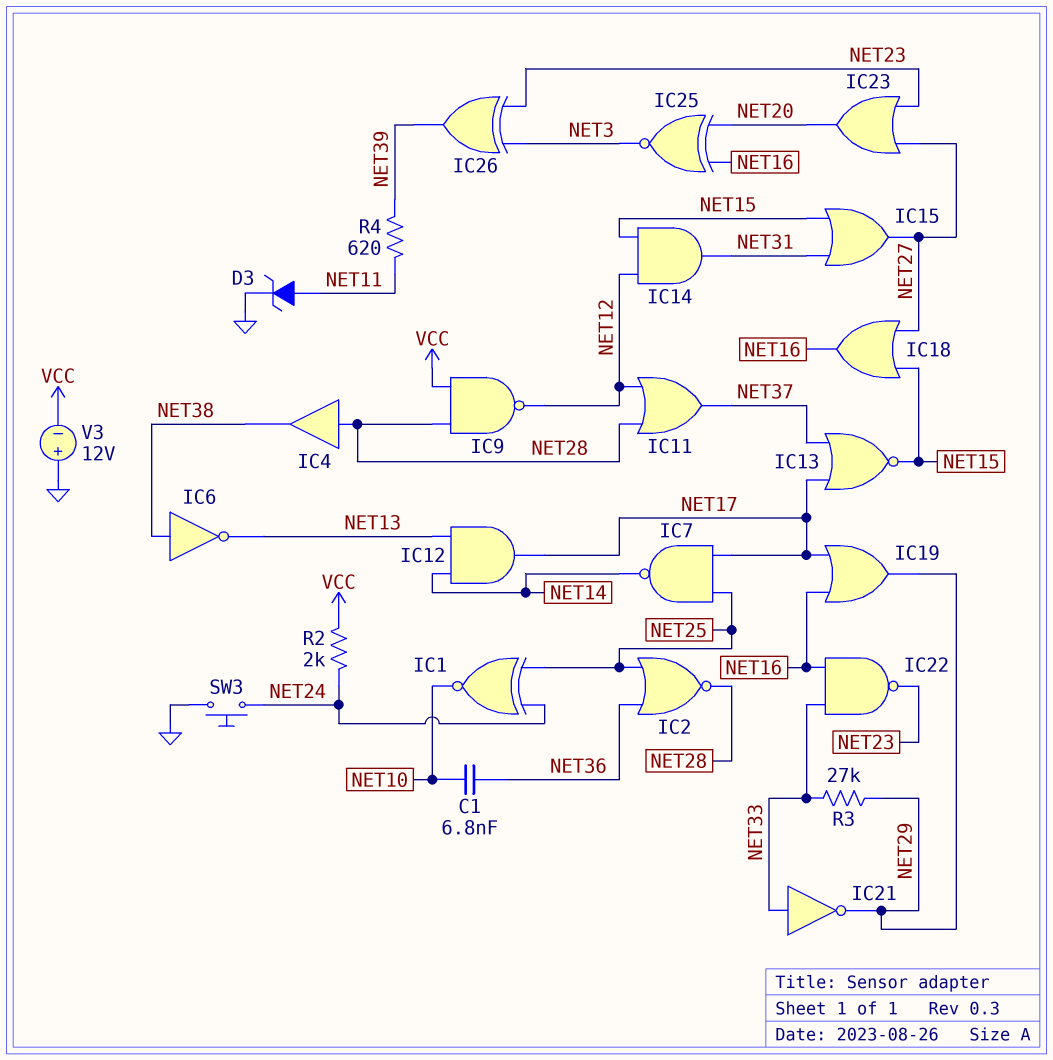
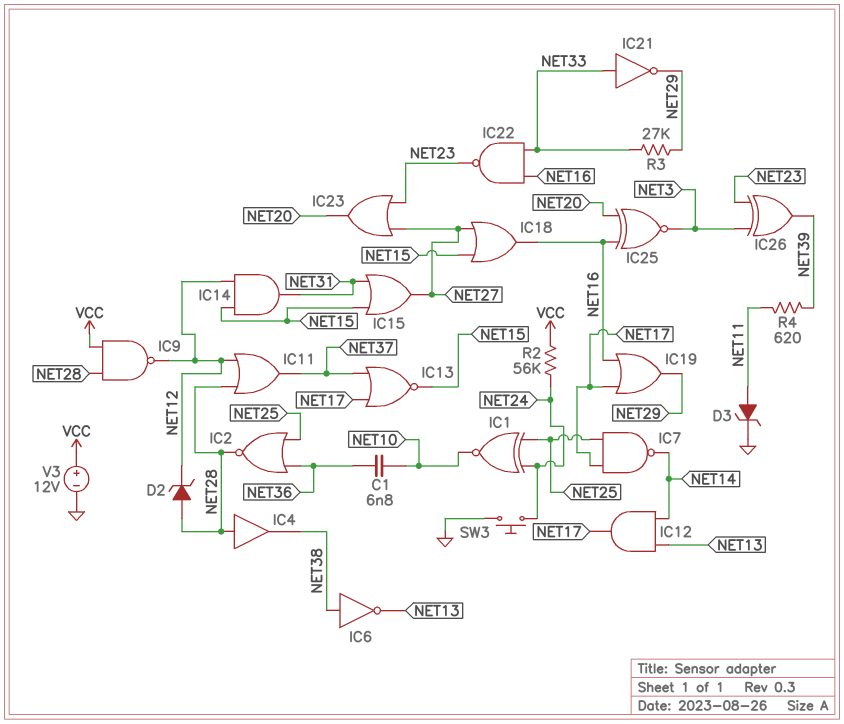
D2: none -> zener (A NET28, K NET12)
R2: 2k (NET24, VCC) -> 56k (NET24, VCC)
V3: 12V (plus GND, minus VCC) -> 12V (plus VCC, minus GND)

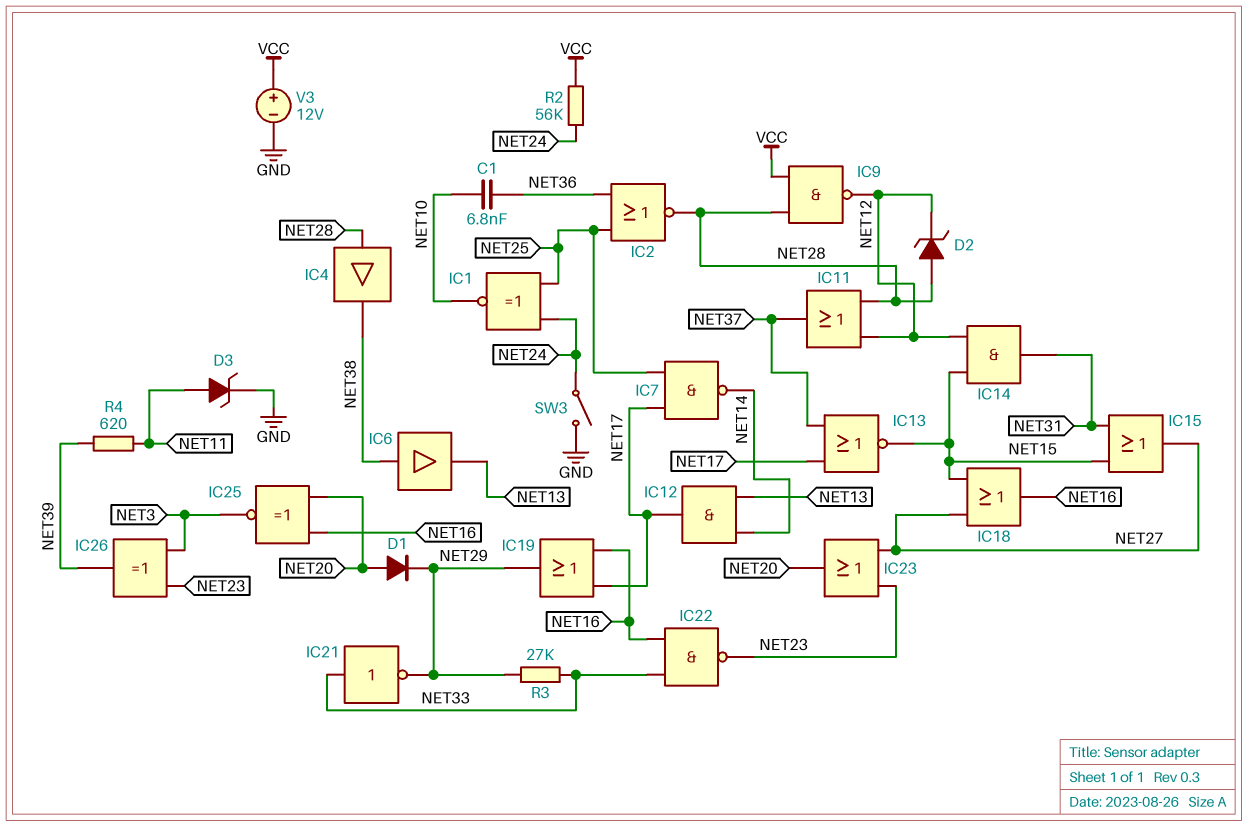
D1: none -> diode (A NET20, K NET29)
IC6: NOT (in NET38, out NET13) -> buffer (in NET38, out NET13)
SW3: button (GND, NET24) -> switch (GND, NET24)

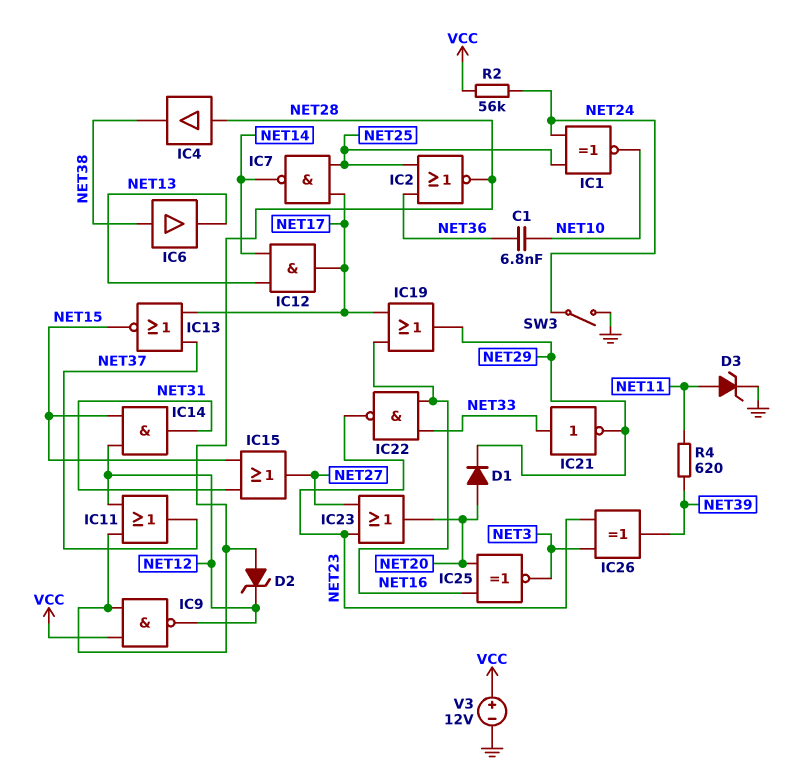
IC18: OR (in NET15, in NET27, out NET16) -> none
R3: 27k (NET29, NET33) -> none

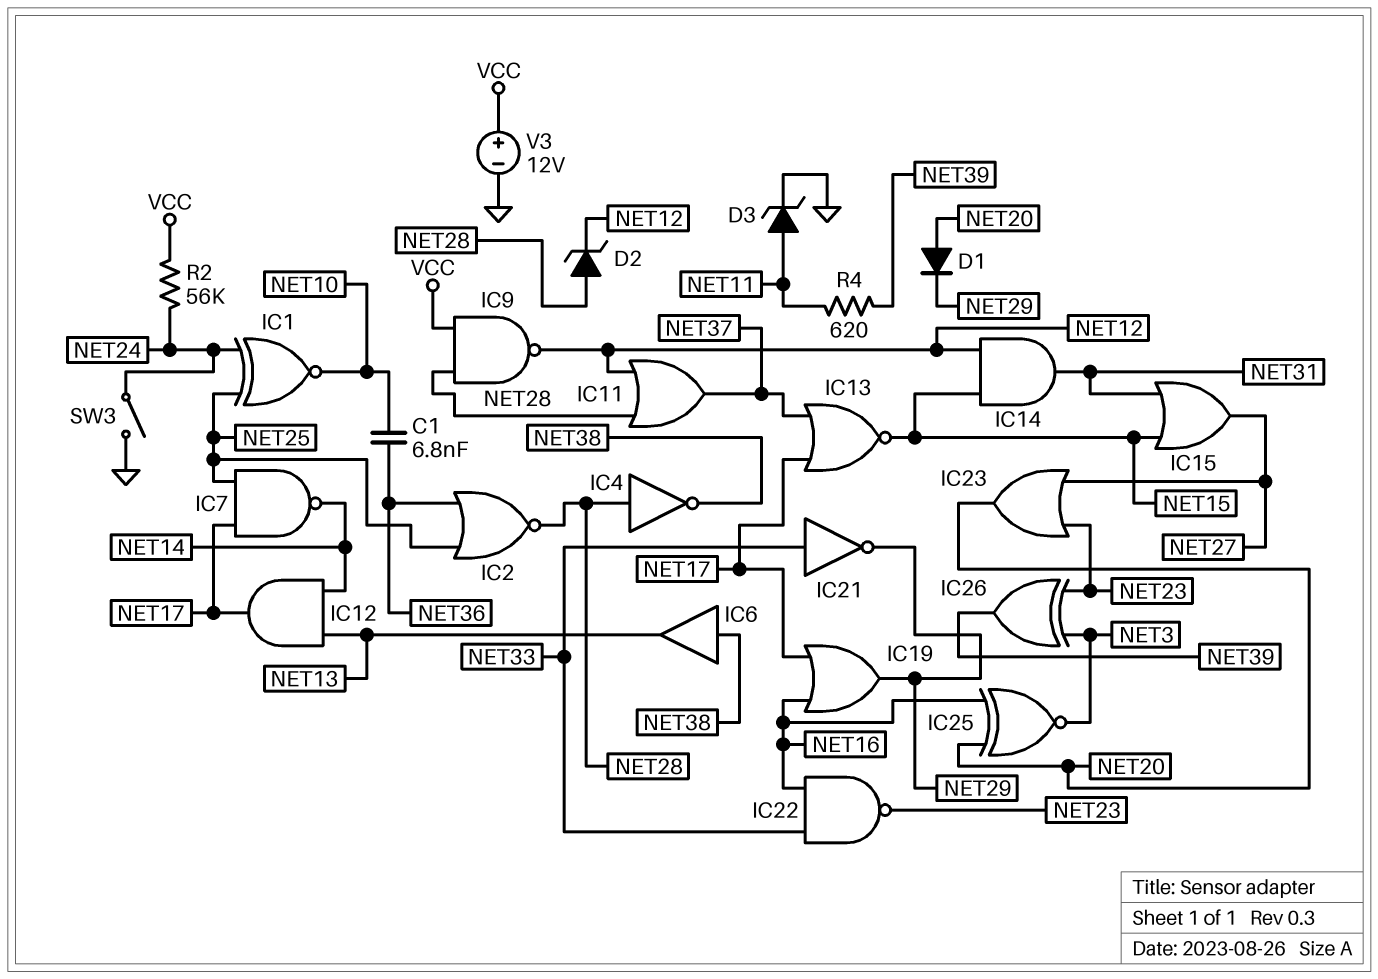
IC4: buffer (in NET28, out NET38) -> NOT (in NET28, out NET38)

